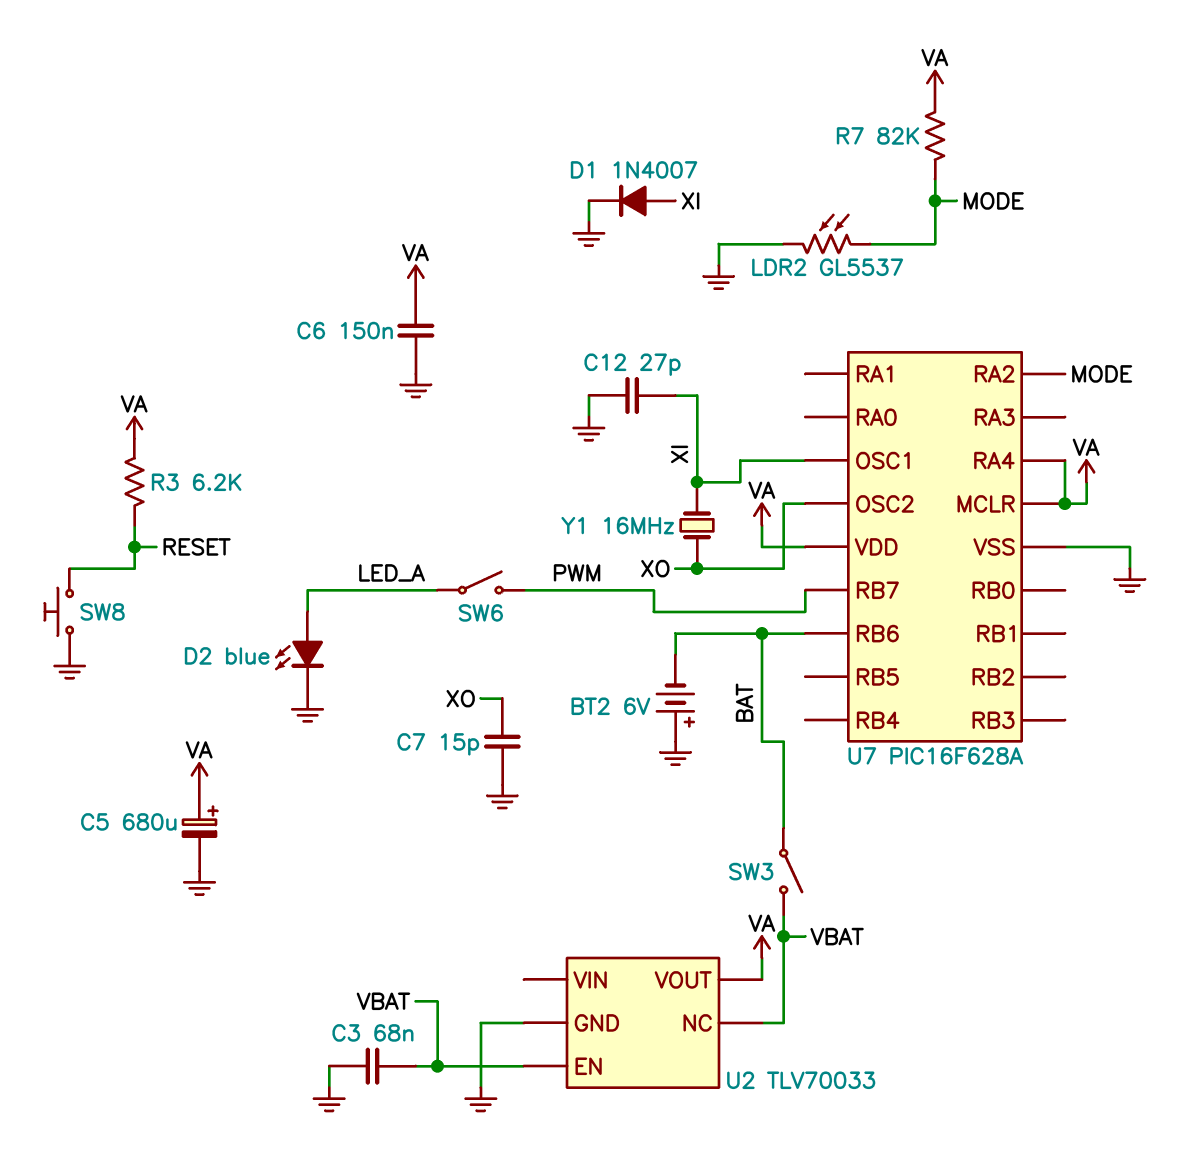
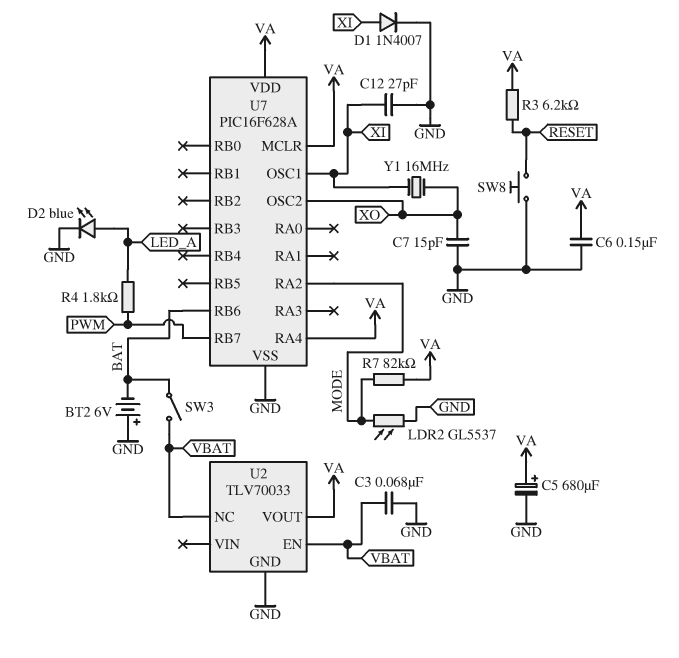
R4: none -> 1.8k (LED_A, PWM)
SW6: switch (LED_A, PWM) -> none

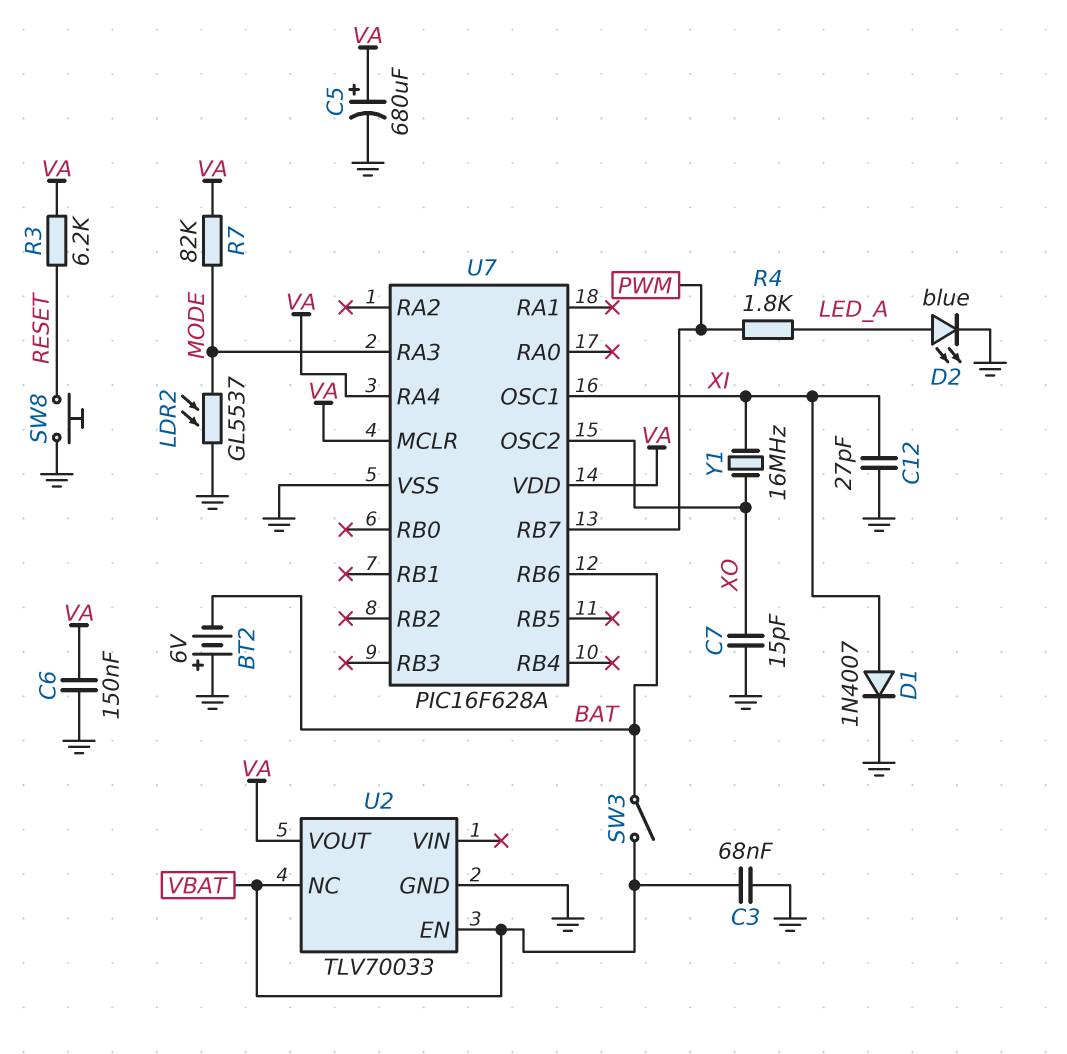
U7 pin RA2: MODE -> none
U7 pin RA3: none -> MODE

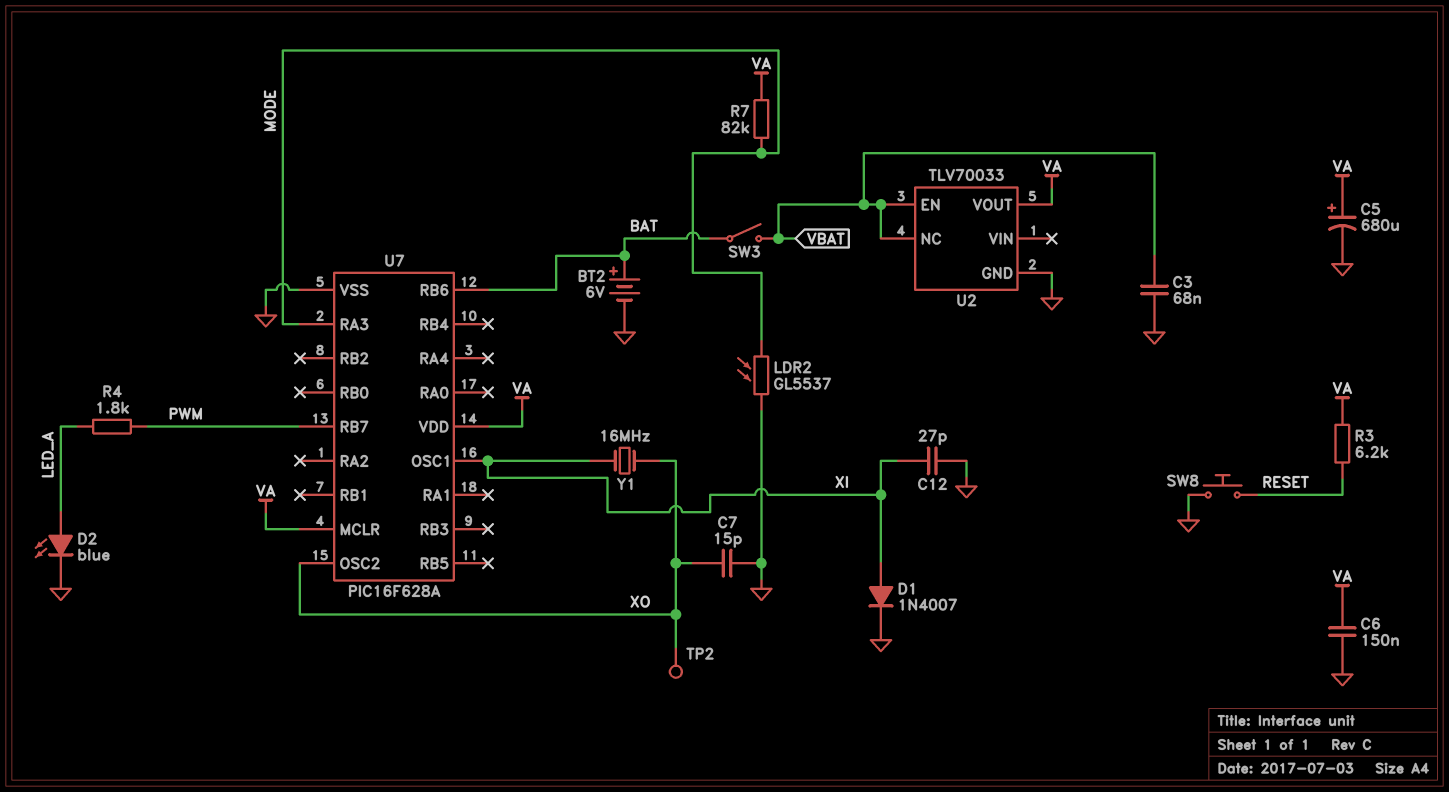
BT2: 6V (plus GND, minus BAT) -> 6V (plus BAT, minus GND)
TP2: none -> test point (XO)
U7 pin RA4: VA -> none

